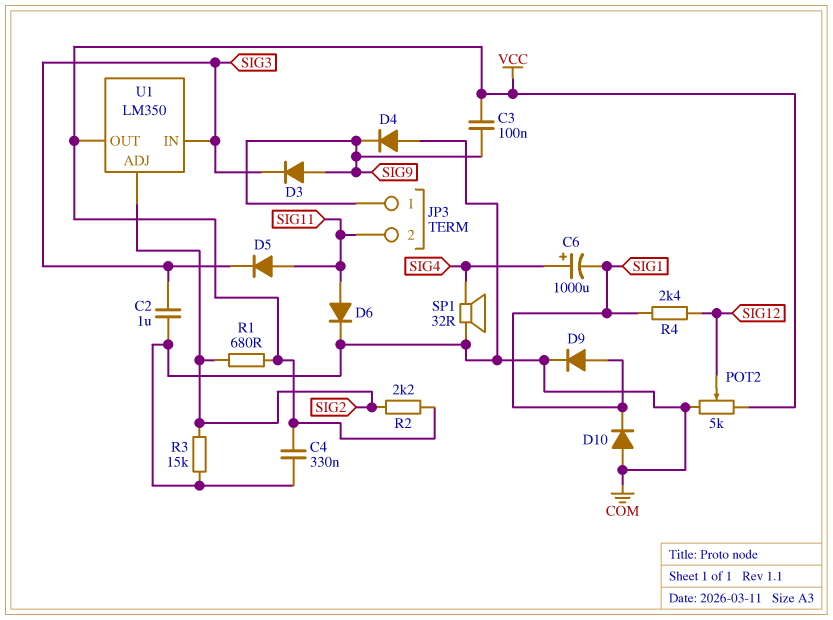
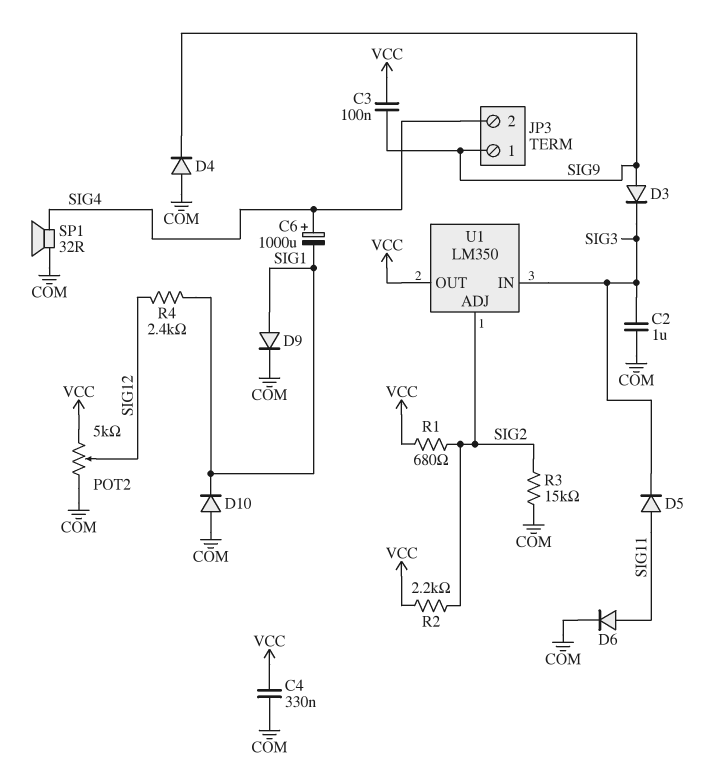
JP3 pin 2: SIG11 -> SIG4

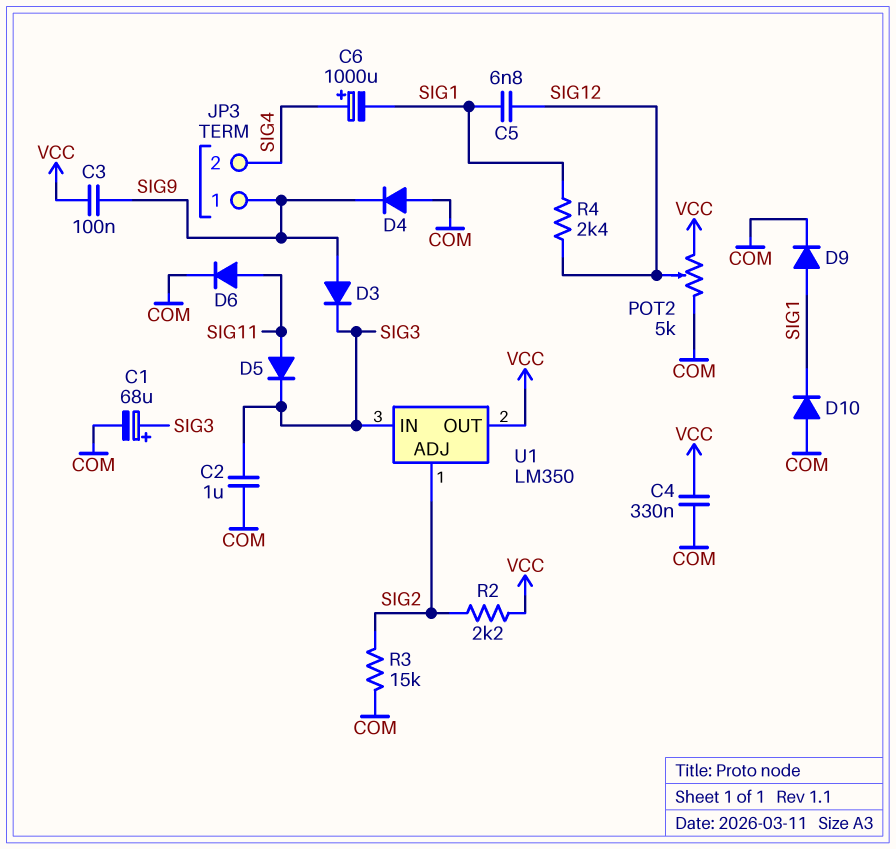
C1: none -> 68uF (plus SIG3, minus COM)
C5: none -> 6.8nF (SIG1, SIG12)
R1: 680 (SIG2, VCC) -> none
SP1: speaker 32R (COM, SIG4) -> none

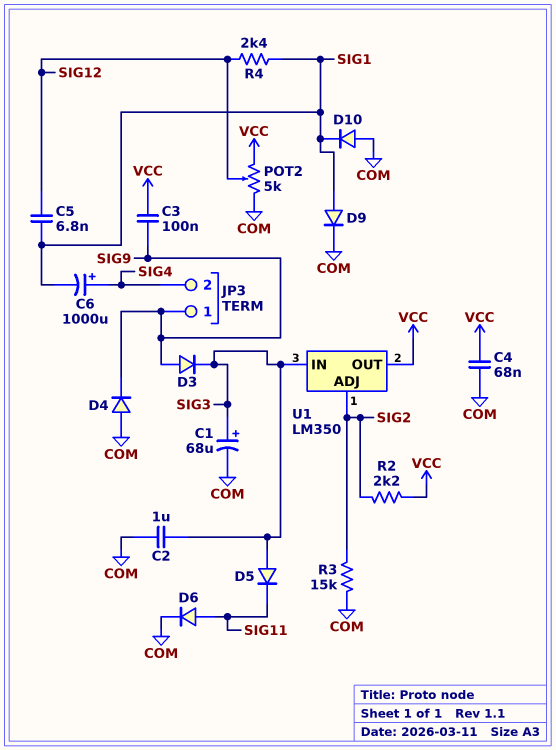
C4: 330nF (COM, VCC) -> 68nF (COM, VCC)
D5: diode (A SIG11, K SIG3) -> diode (A SIG3, K SIG11)

